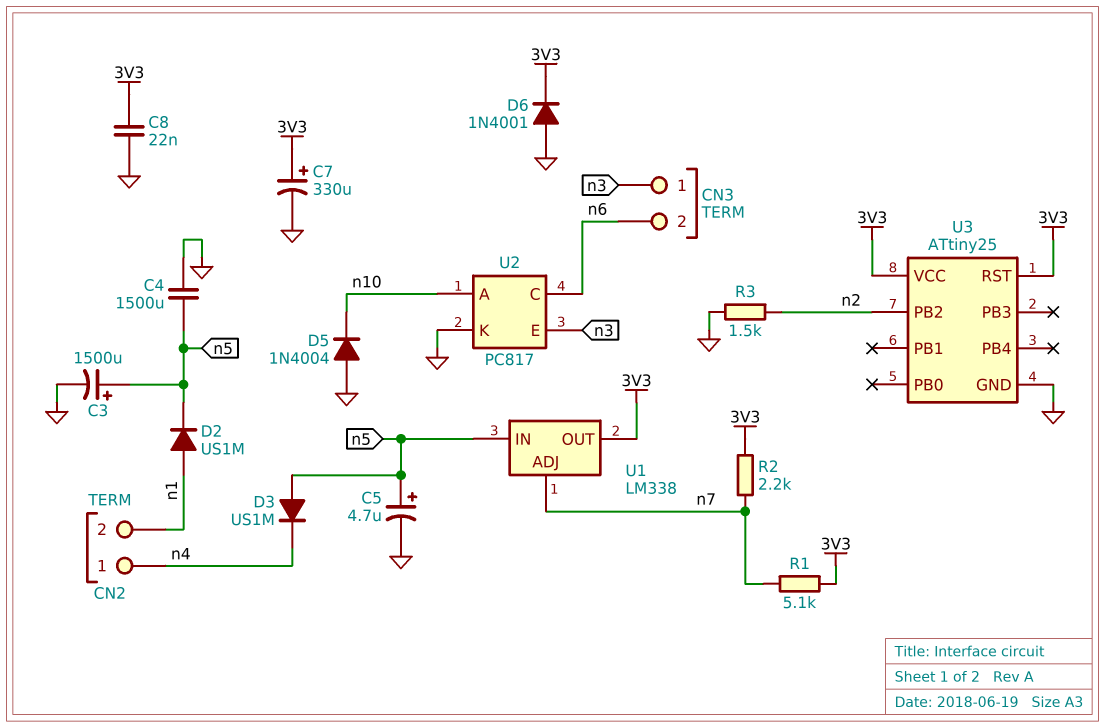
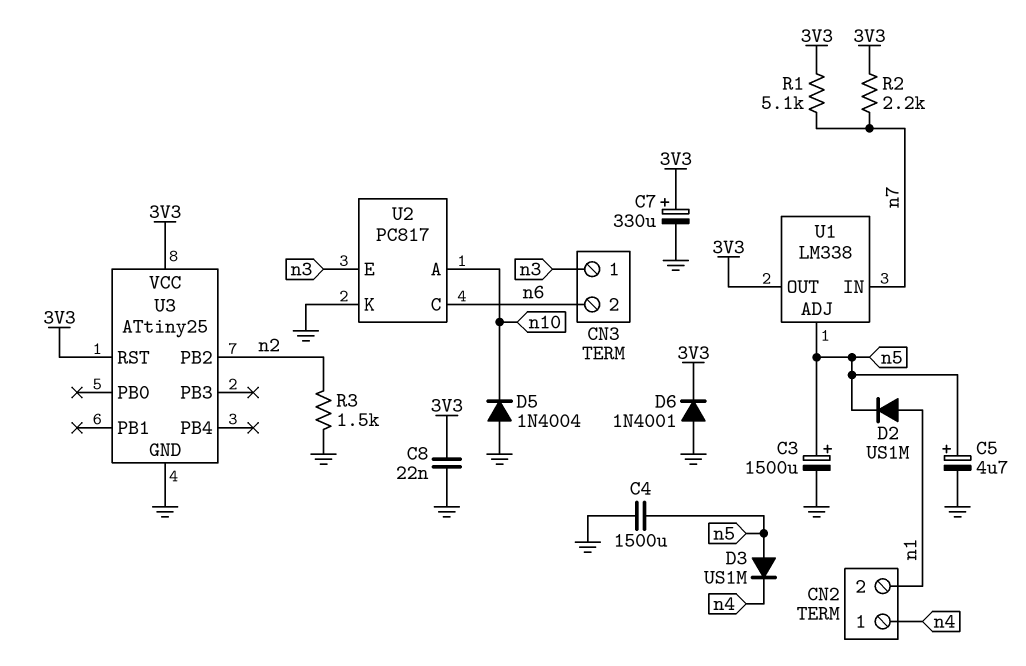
U1 pin ADJ: n7 -> n5
U1 pin IN: n5 -> n7

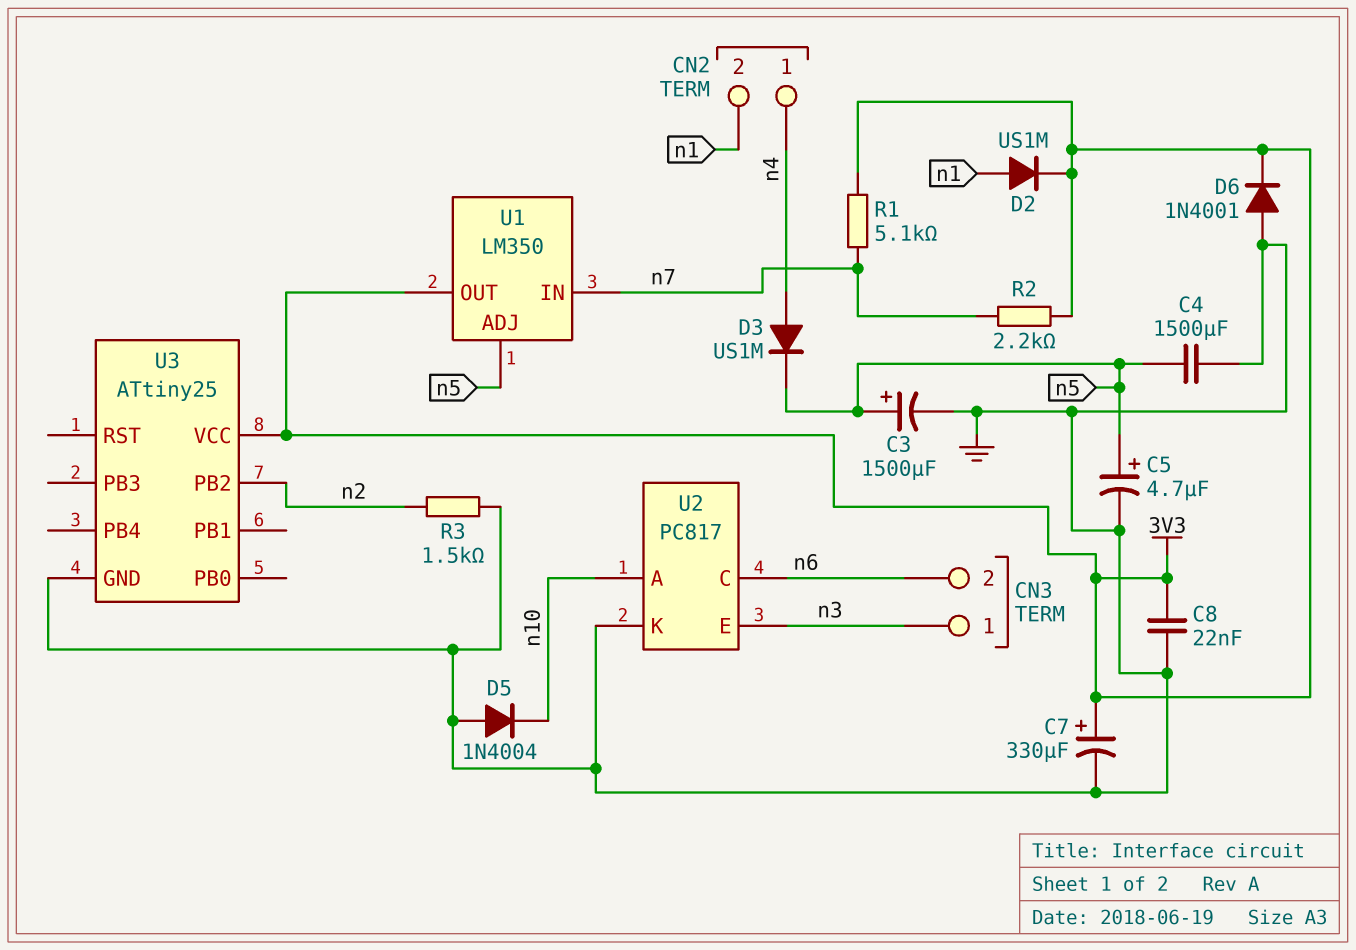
D2: diode US1M (A n1, K n5) -> diode US1M (A n1, K 3V3)
D3: diode US1M (A n5, K n4) -> diode US1M (A n4, K n5)
U1: LM338 -> LM350
U3 pin RST: 3V3 -> none

